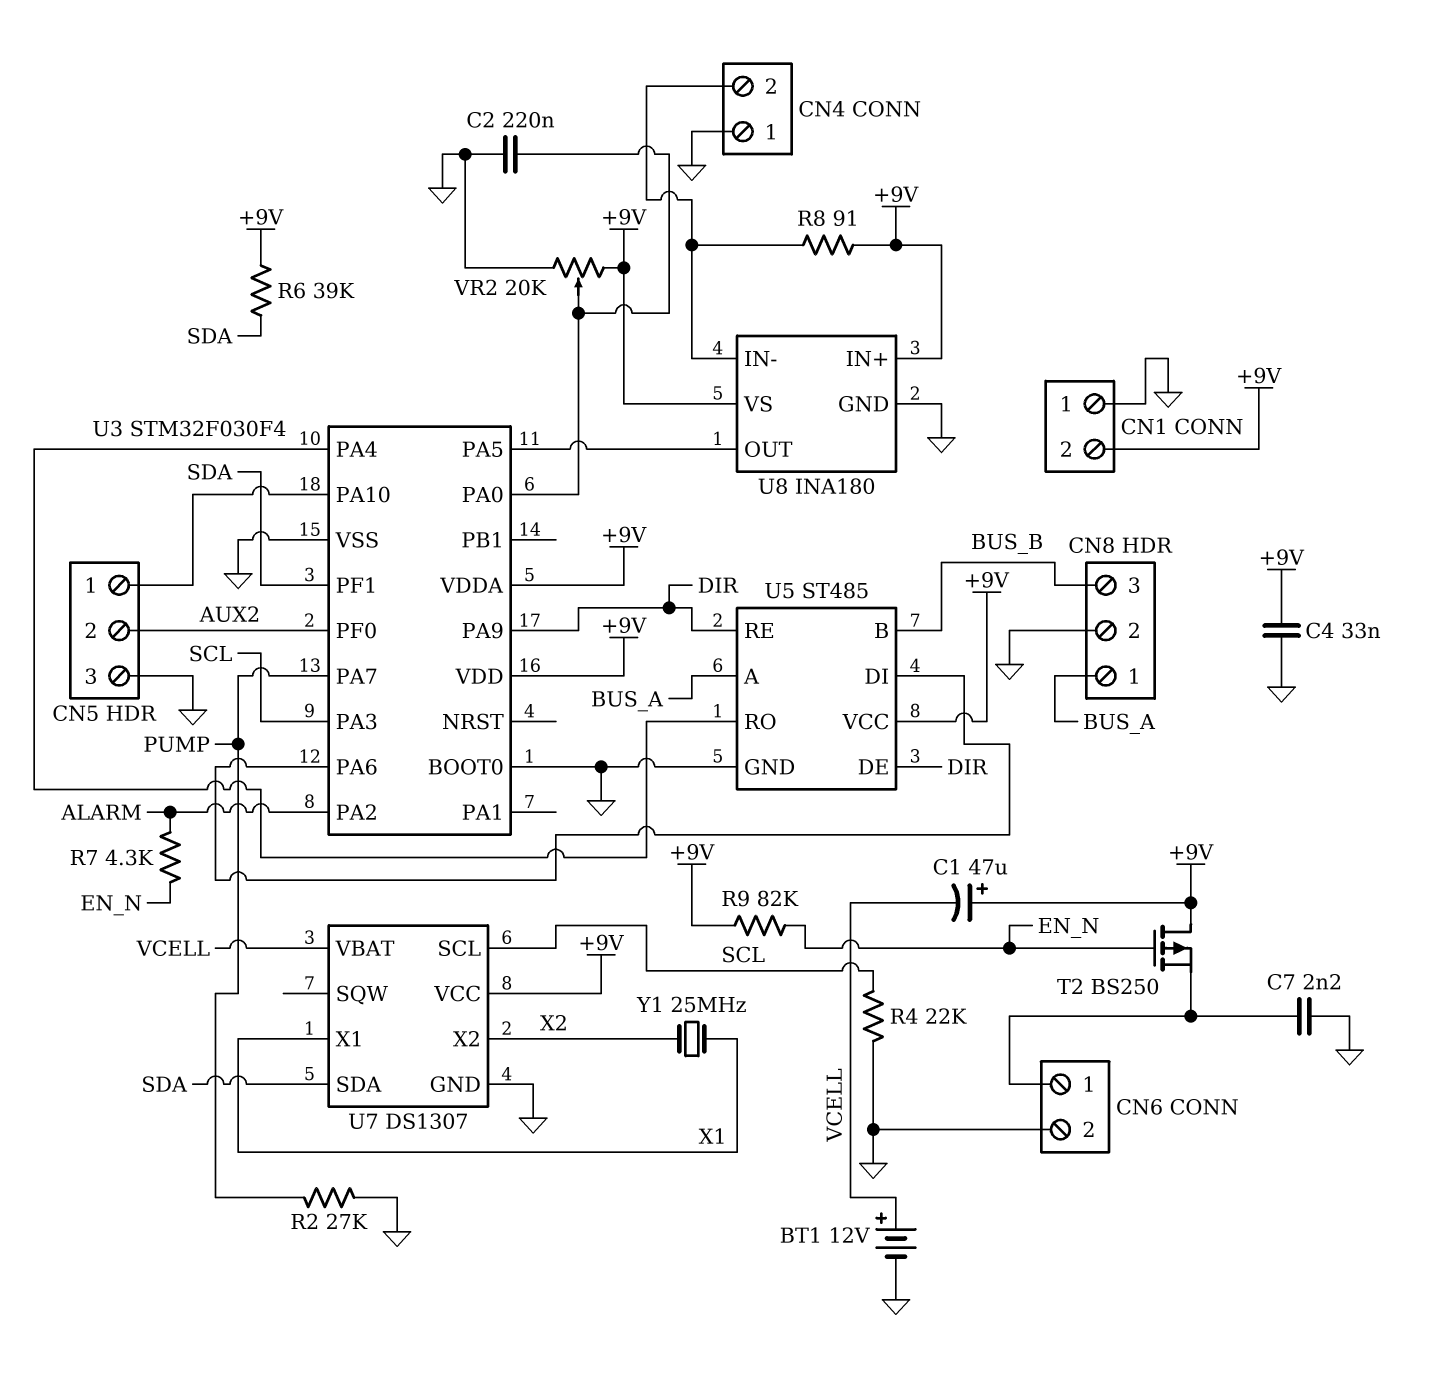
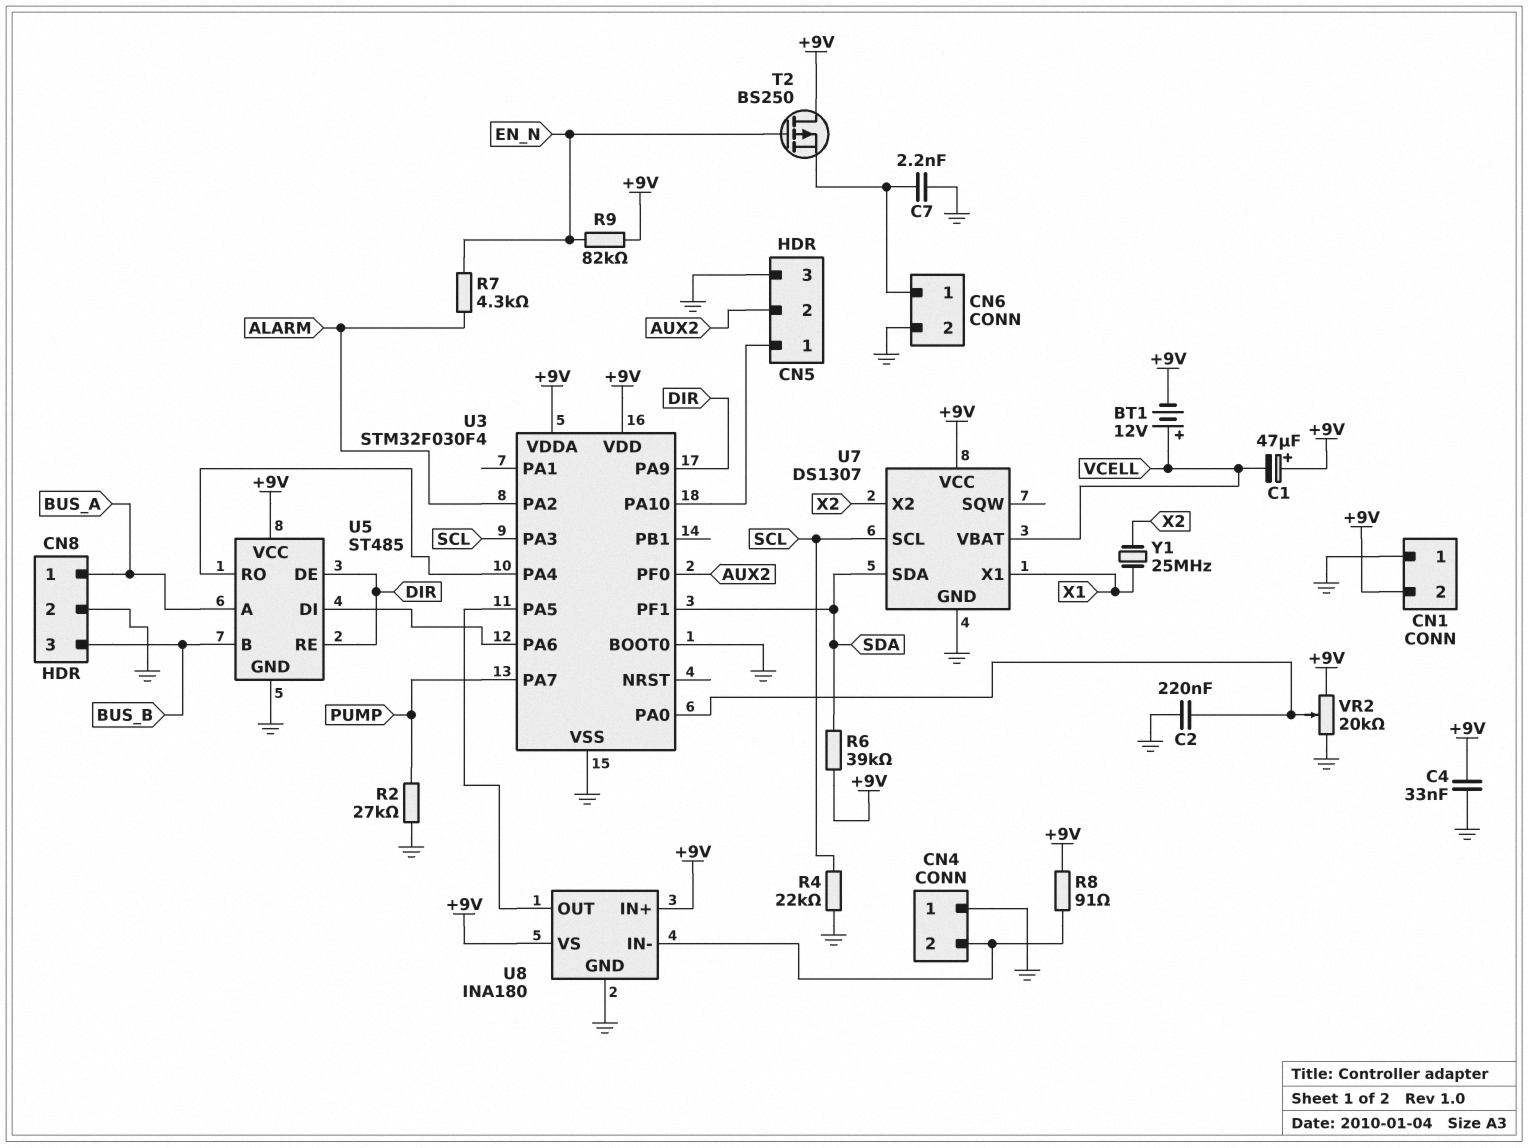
BT1: 12V (plus VCELL, minus GND) -> 12V (plus VCELL, minus +9V)

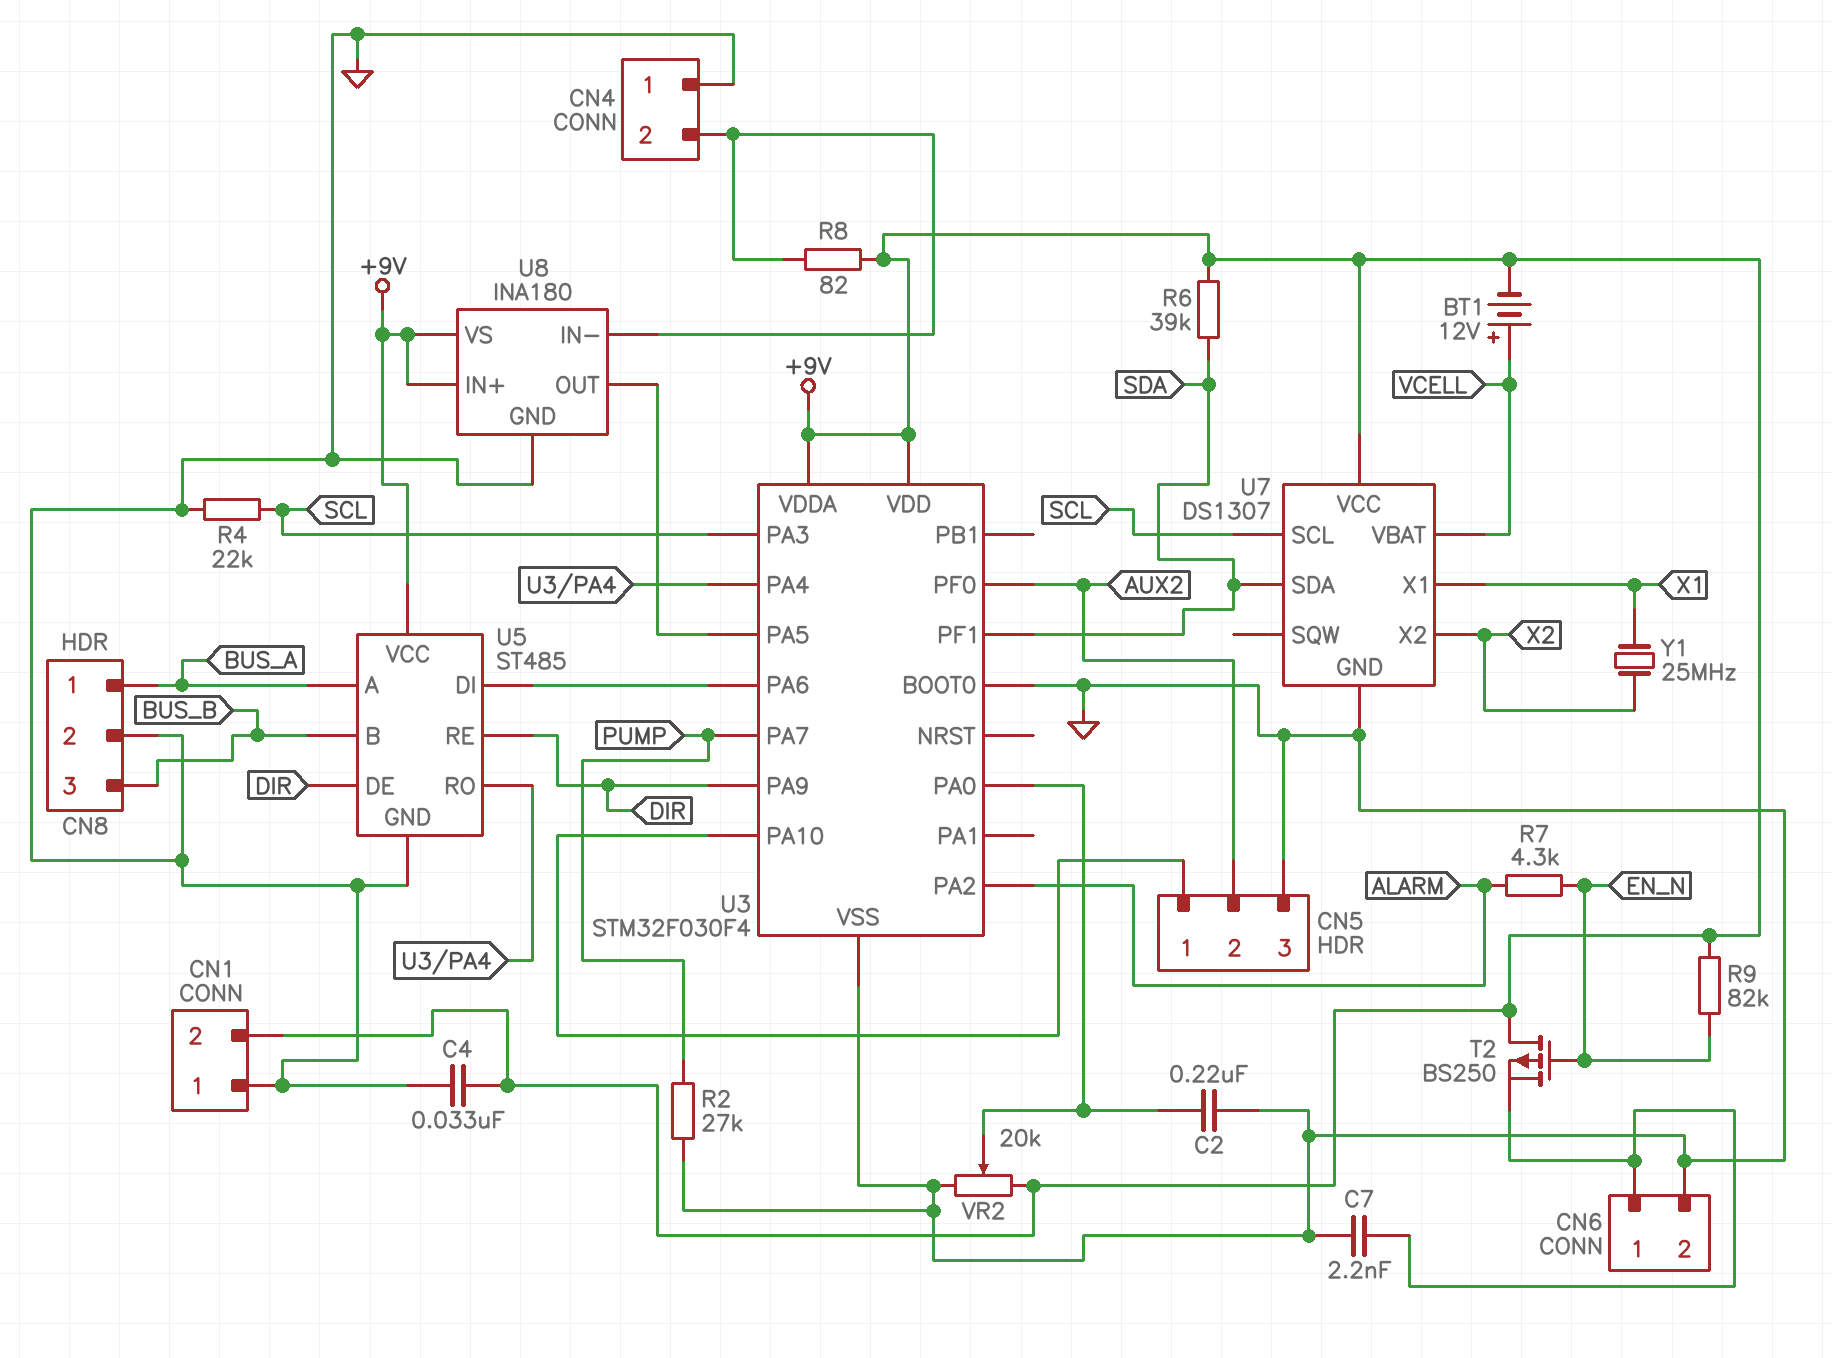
C1: 47uF (plus +9V, minus VCELL) -> none
R8: 91 (+9V, CN4/2) -> 82 (+9V, CN4/2)

